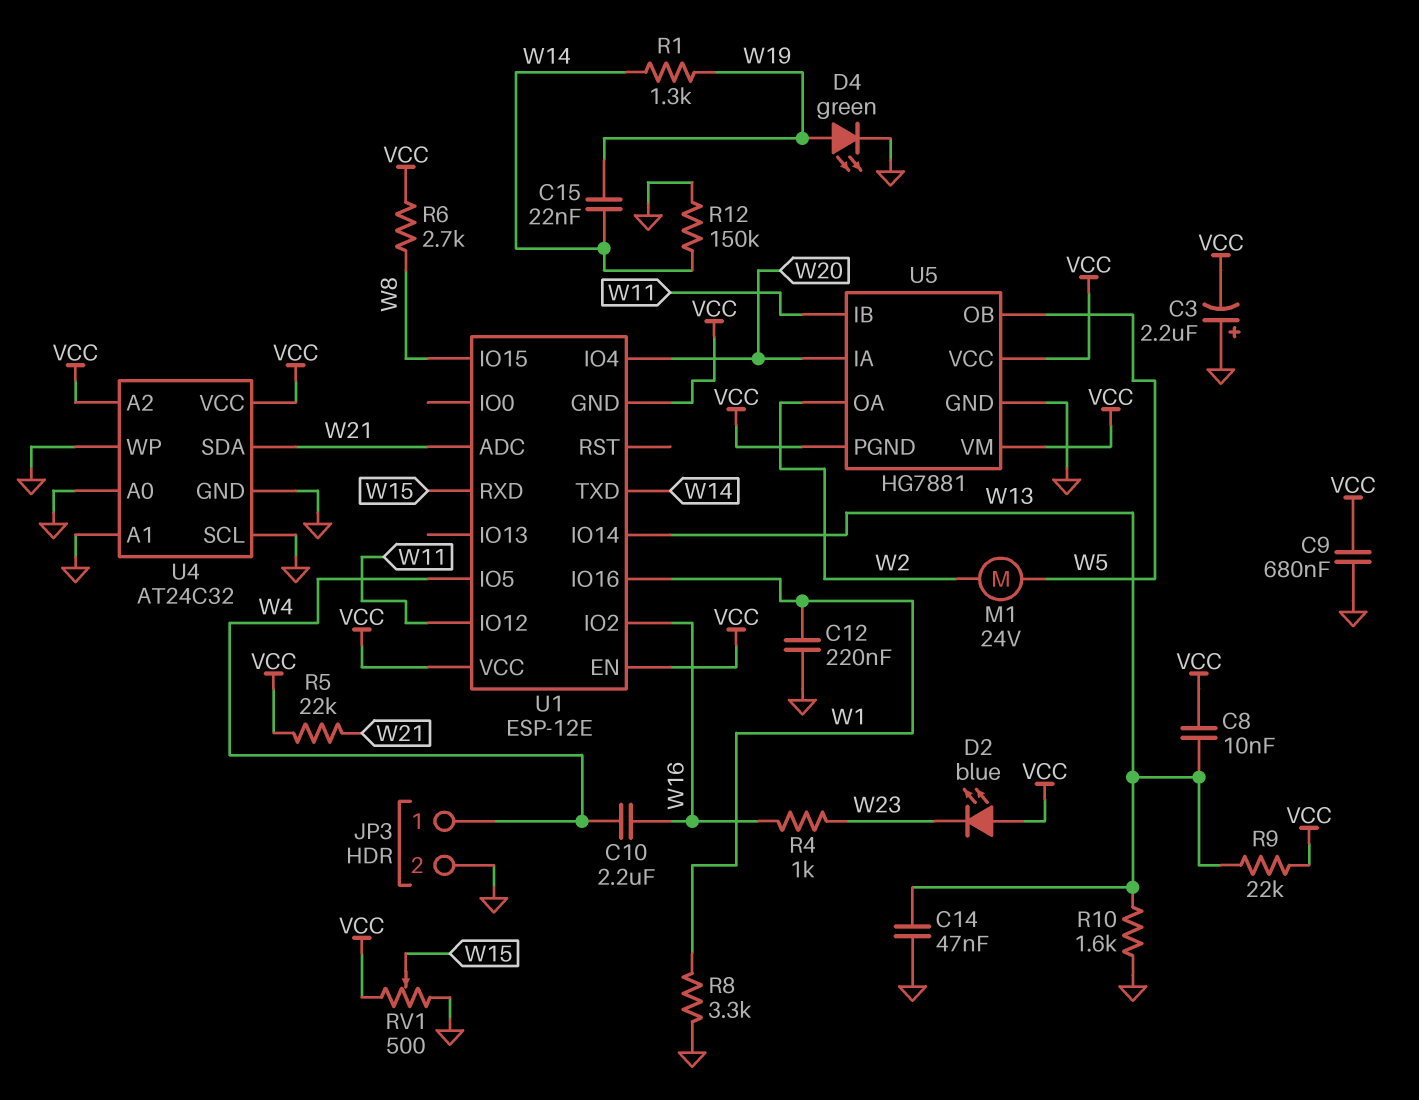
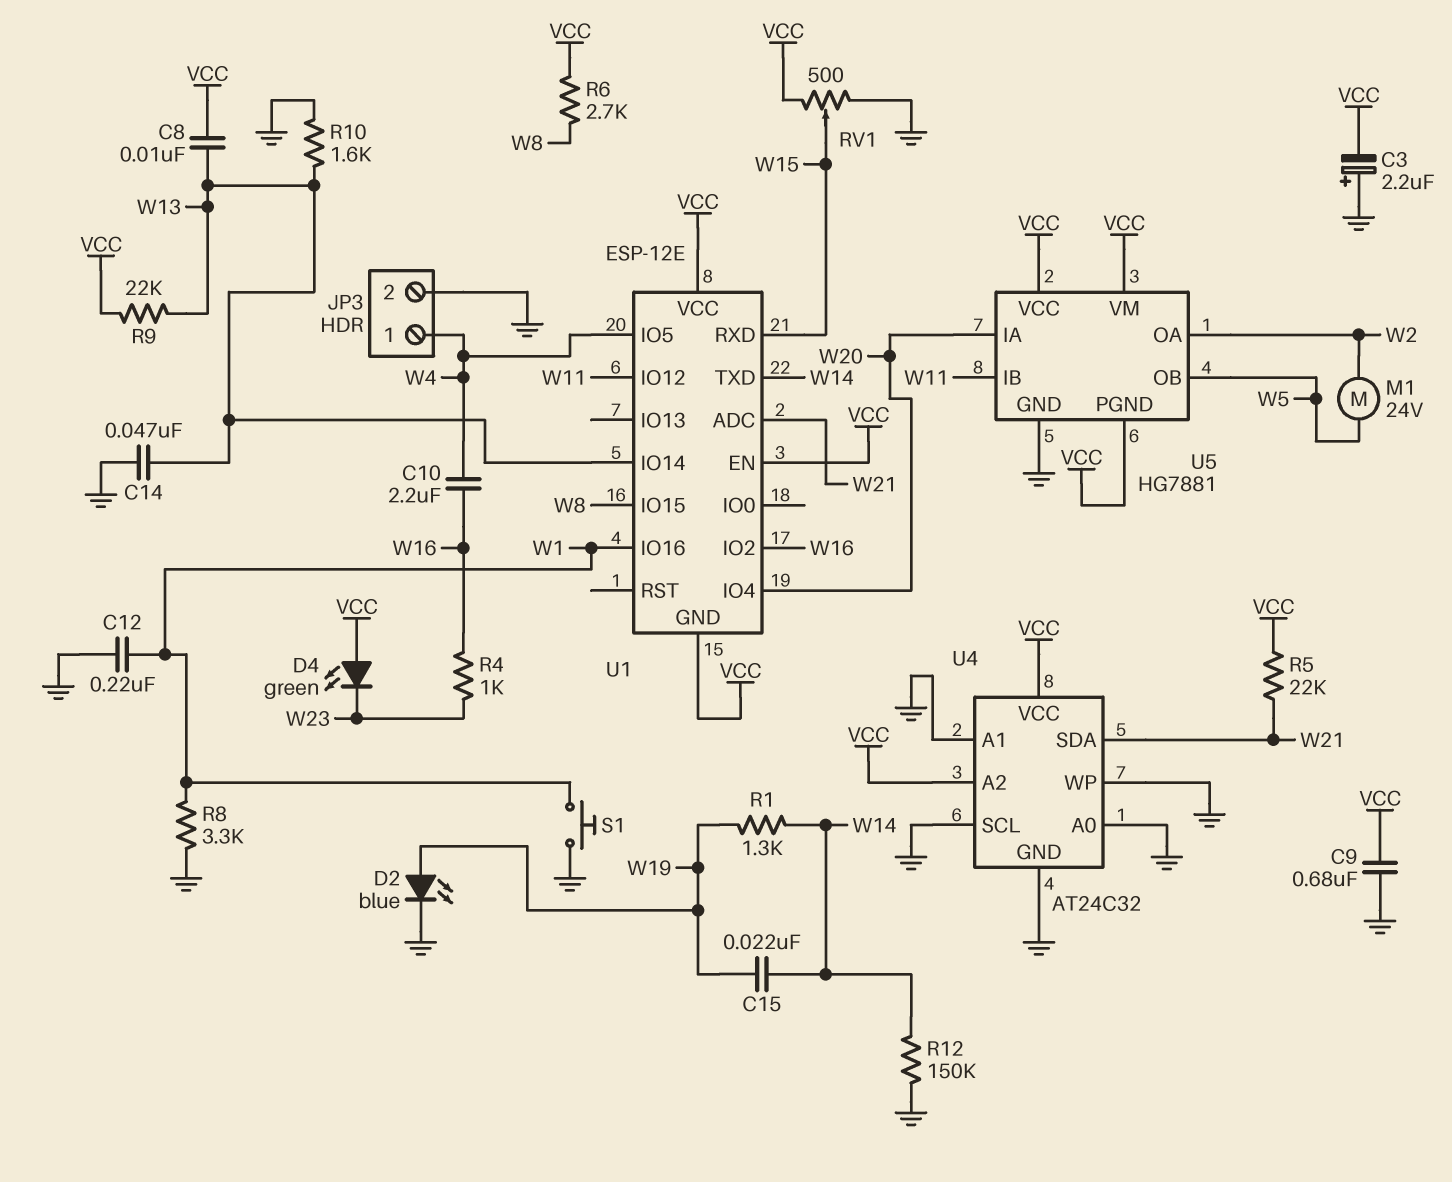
D2: LED blue (A VCC, K W23) -> LED blue (A W19, K GND)
D4: LED green (A W19, K GND) -> LED green (A VCC, K W23)
S1: none -> button (GND, W1)

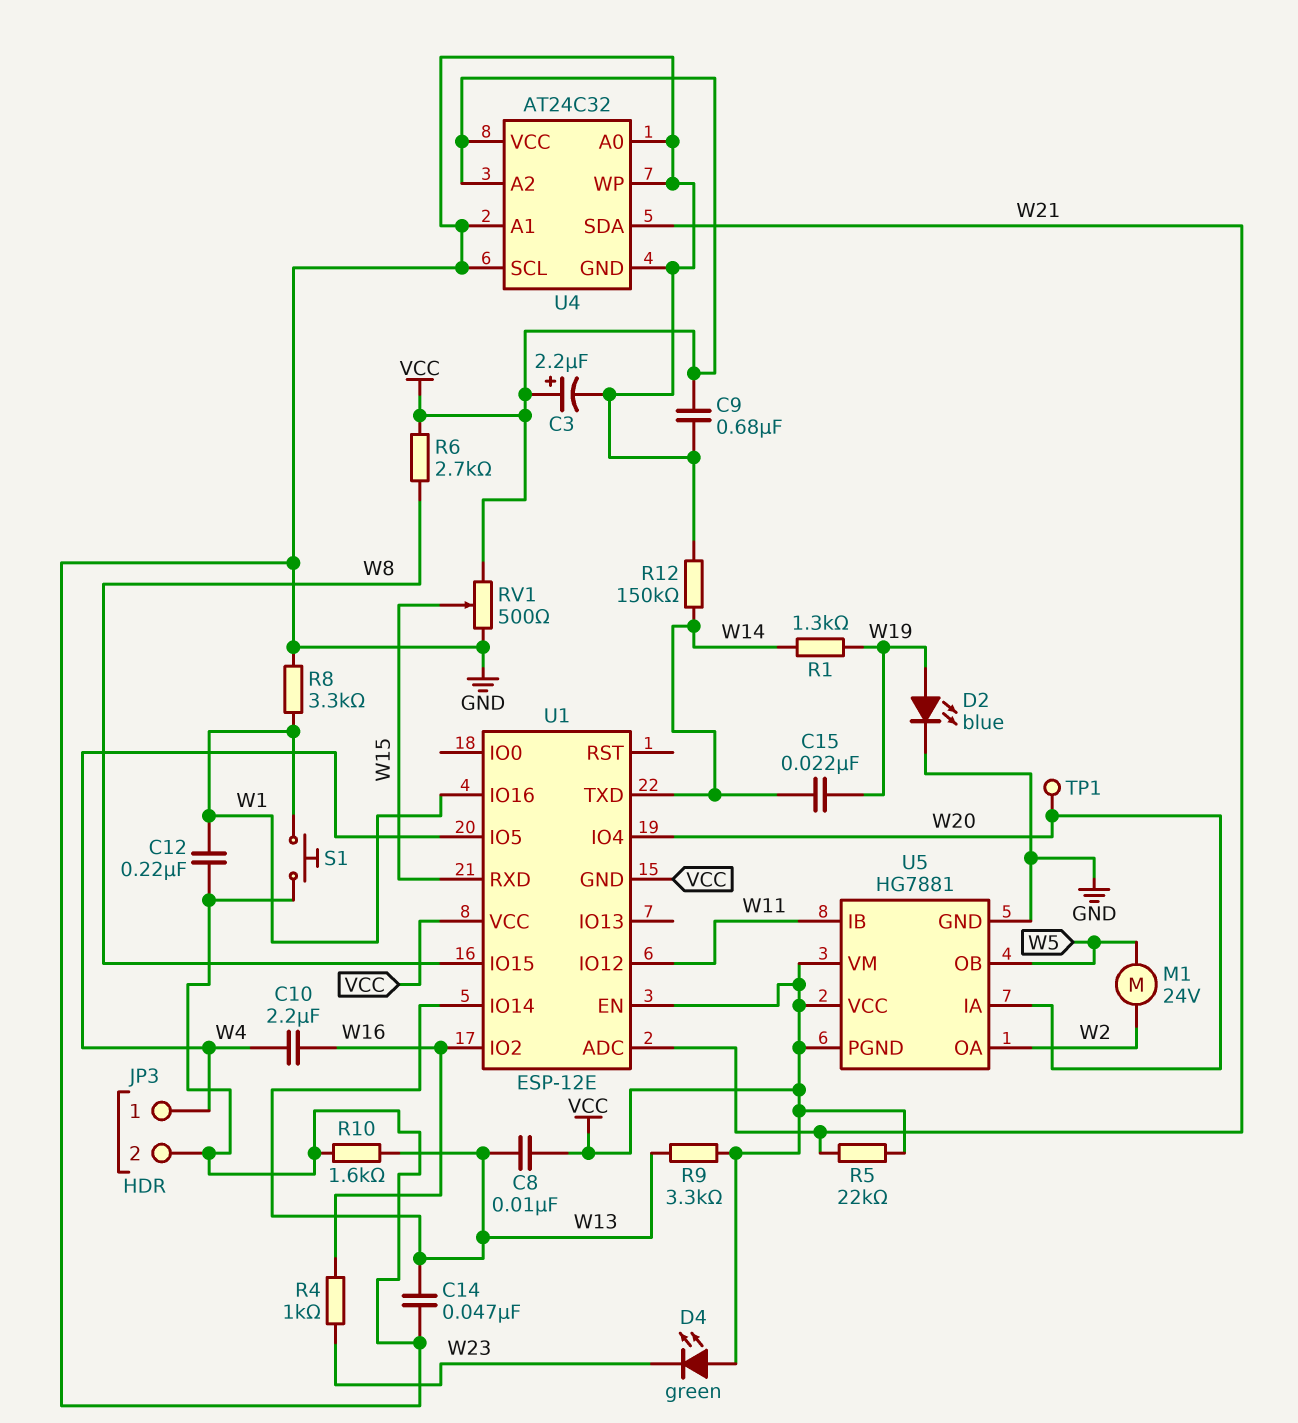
C3: 2.2uF (plus GND, minus VCC) -> 2.2uF (plus VCC, minus GND)
R9: 22k (VCC, W13) -> 3.3k (VCC, W13)
TP1: none -> test point (W20)

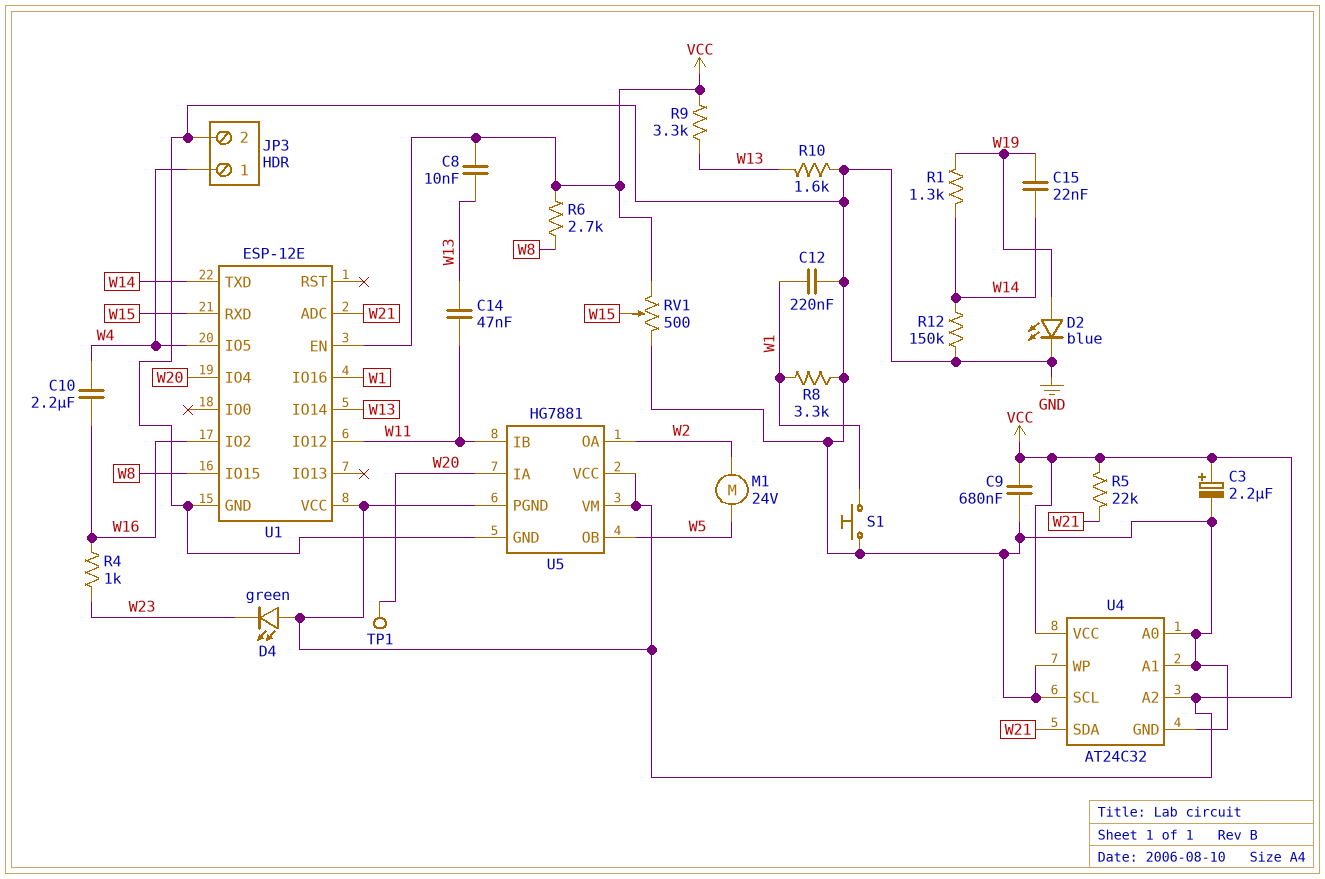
C14: 47nF (GND, W13) -> 47nF (W11, W13)
U1 pin GND: VCC -> GND

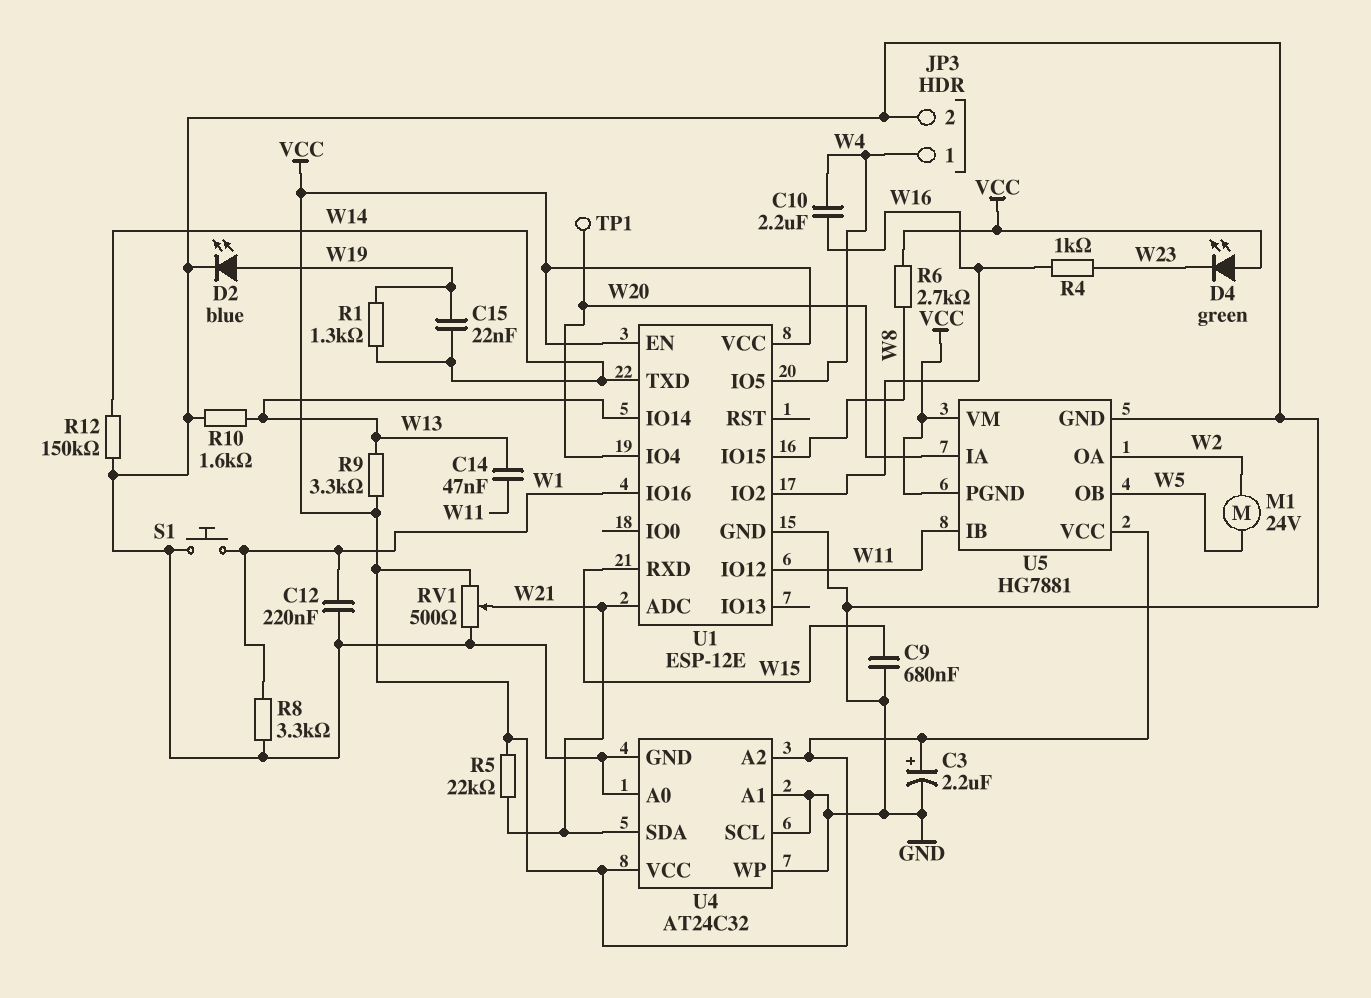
C8: 10nF (VCC, W13) -> none
C9: 680nF (GND, VCC) -> 680nF (GND, W15)
RV1: 500 (GND, VCC, wiper W15) -> 500 (GND, VCC, wiper W21)

